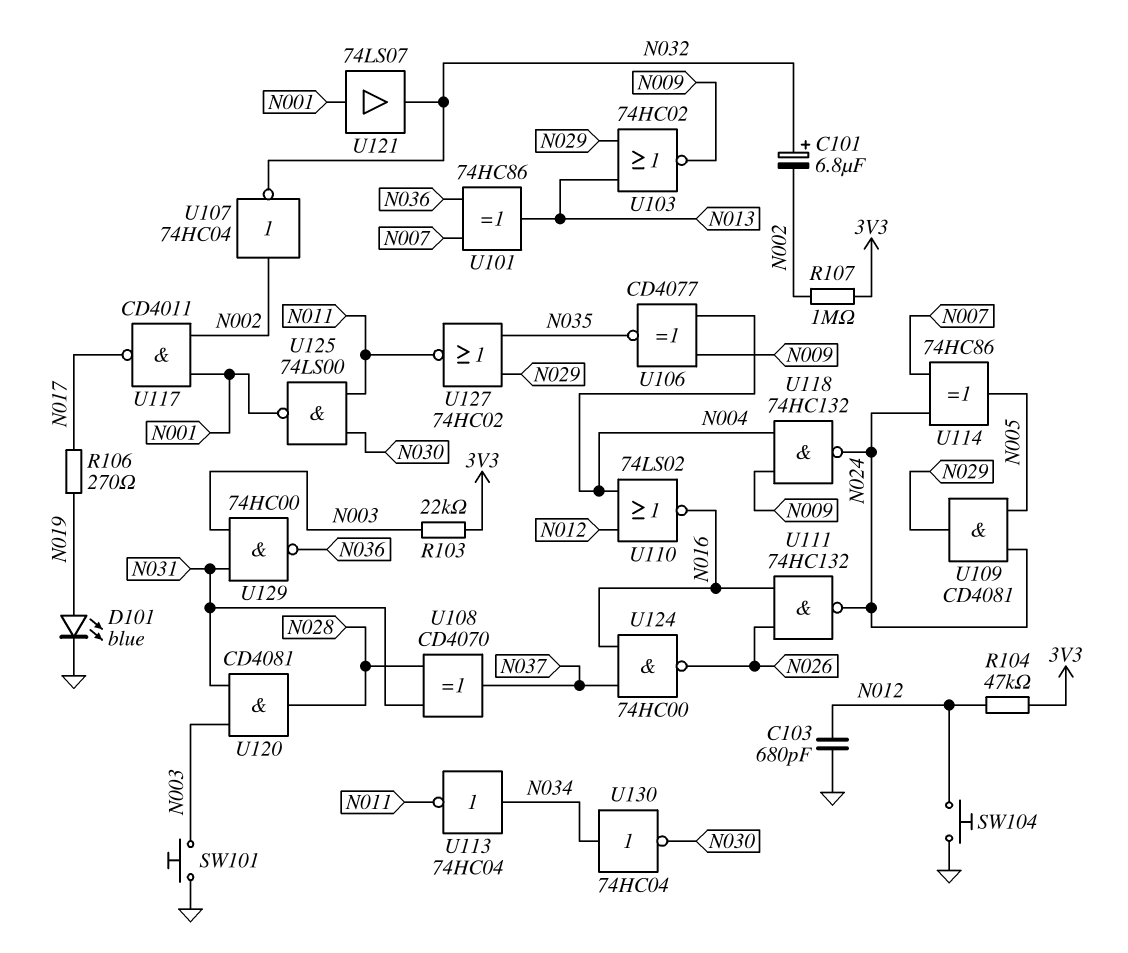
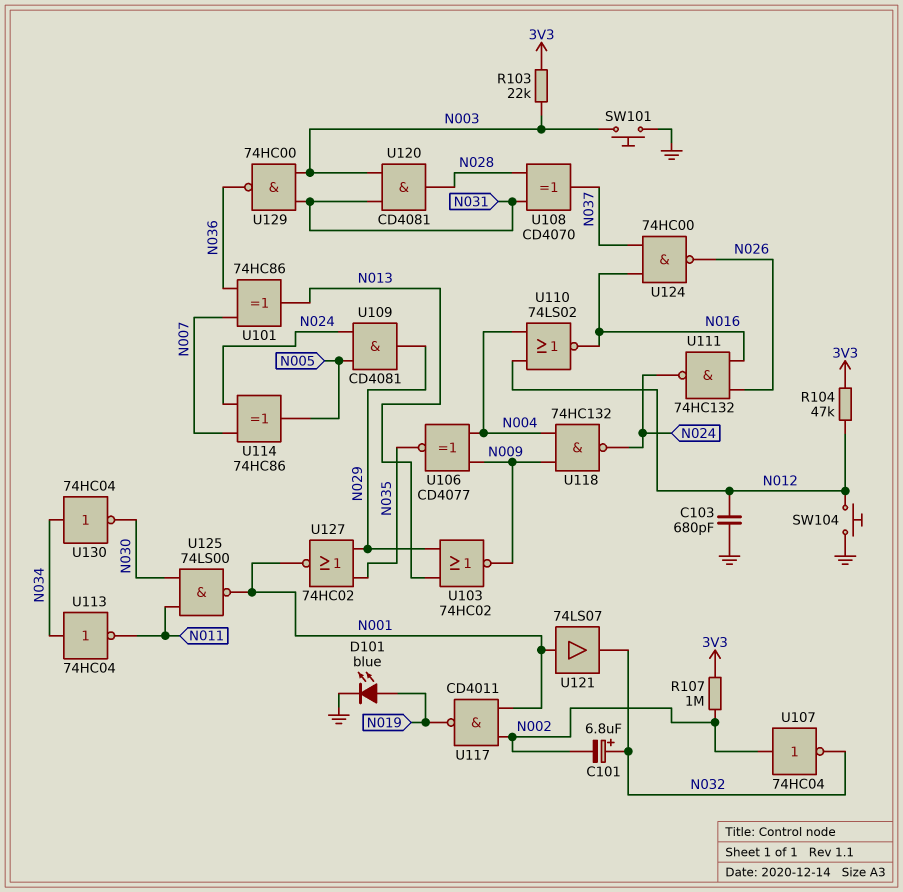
R106: 270 (N017, N019) -> none
U117: NAND CD4011 (in N001, in N002, out N017) -> NAND CD4011 (in N001, in N002, out N019)
U127: NOR 74HC02 (in N029, in N035, out N011) -> NOR 74HC02 (in N029, in N035, out N001)

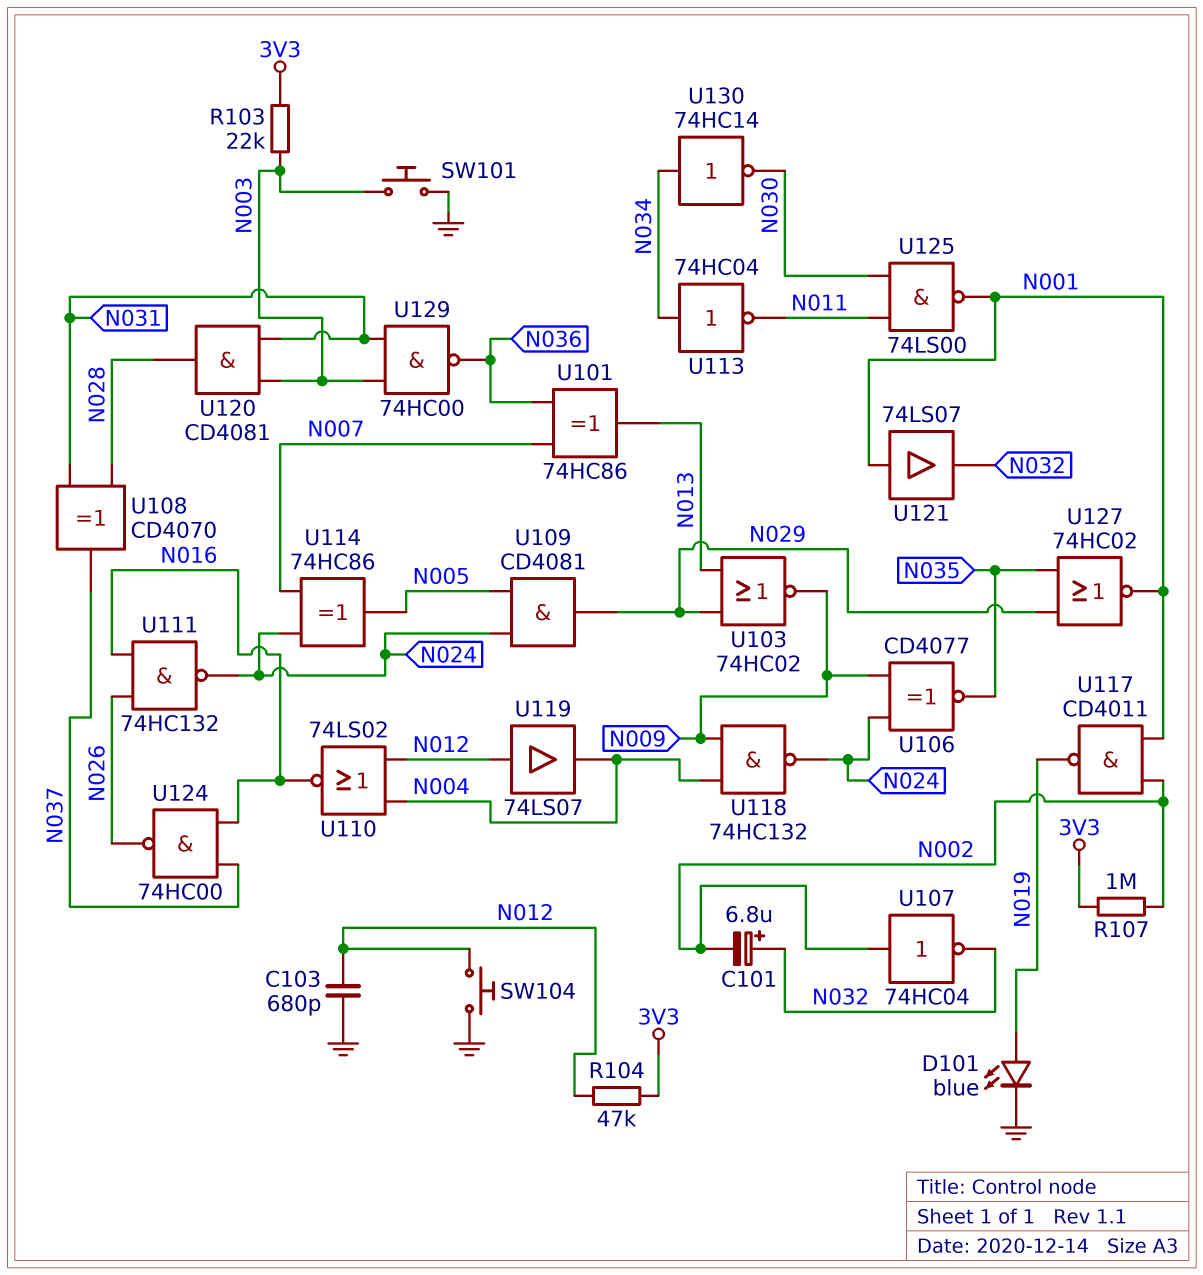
U106: XNOR CD4077 (in N004, in N009, out N035) -> XNOR CD4077 (in N009, in N024, out N035)
U119: none -> buffer 74LS07 (in N012, out N004)
U130: NOT 74HC04 (in N034, out N030) -> NOT 74HC14 (in N034, out N030)

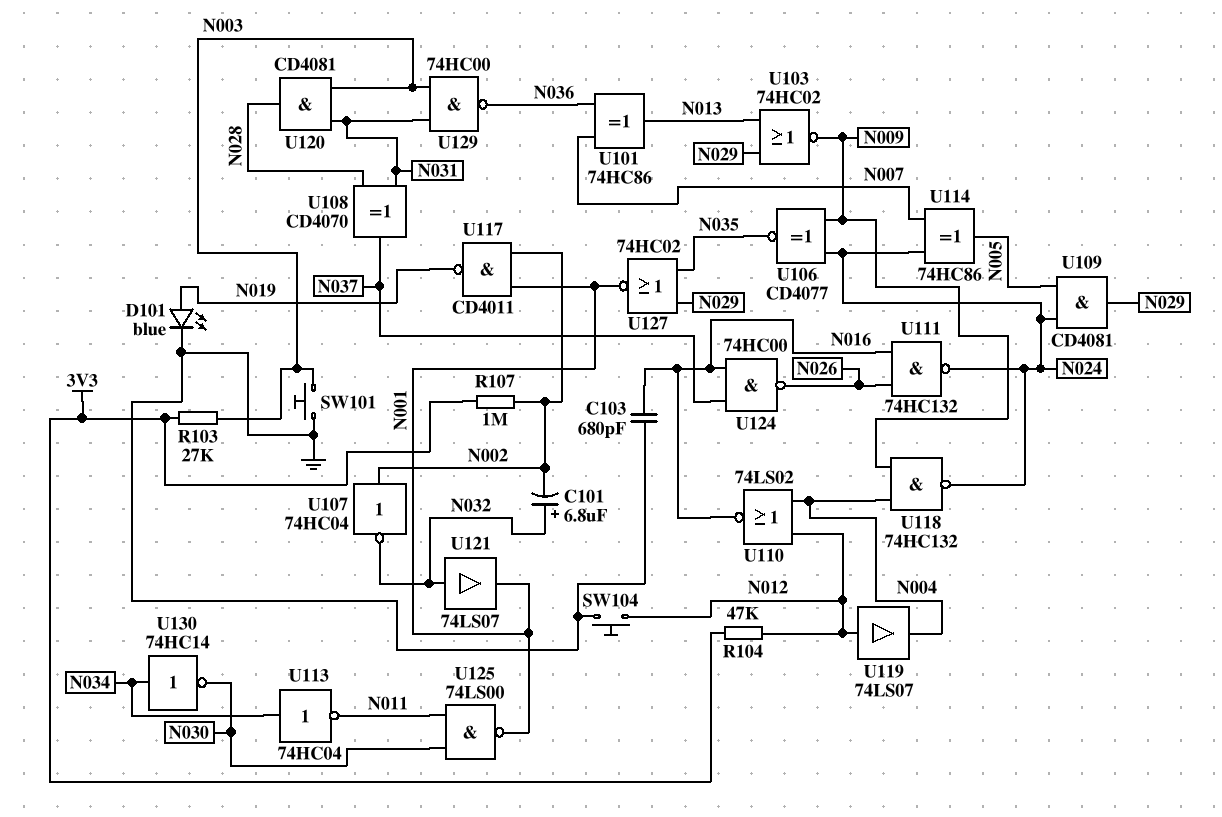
C103: 680pF (GND, N012) -> 680pF (GND, N016)
R103: 22k (3V3, N003) -> 27k (3V3, N003)
U121: buffer 74LS07 (in N001, out N032) -> buffer 74LS07 (in N032, out N001)

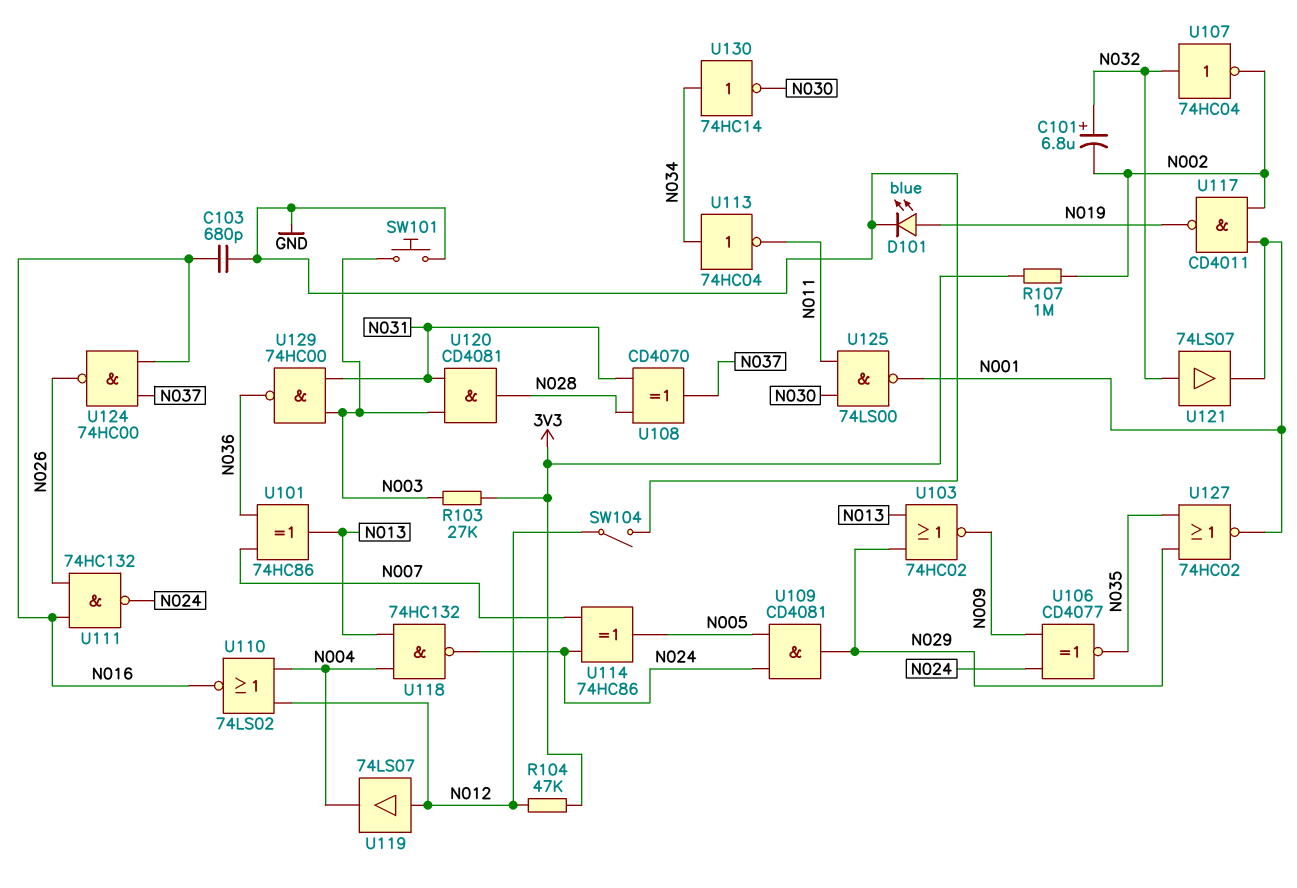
SW104: button (GND, N012) -> switch (GND, N012)
U107: NOT 74HC04 (in N002, out N032) -> NOT 74HC04 (in N032, out N002)
U118: NAND 74HC132 (in N004, in N009, out N024) -> NAND 74HC132 (in N004, in N013, out N024)

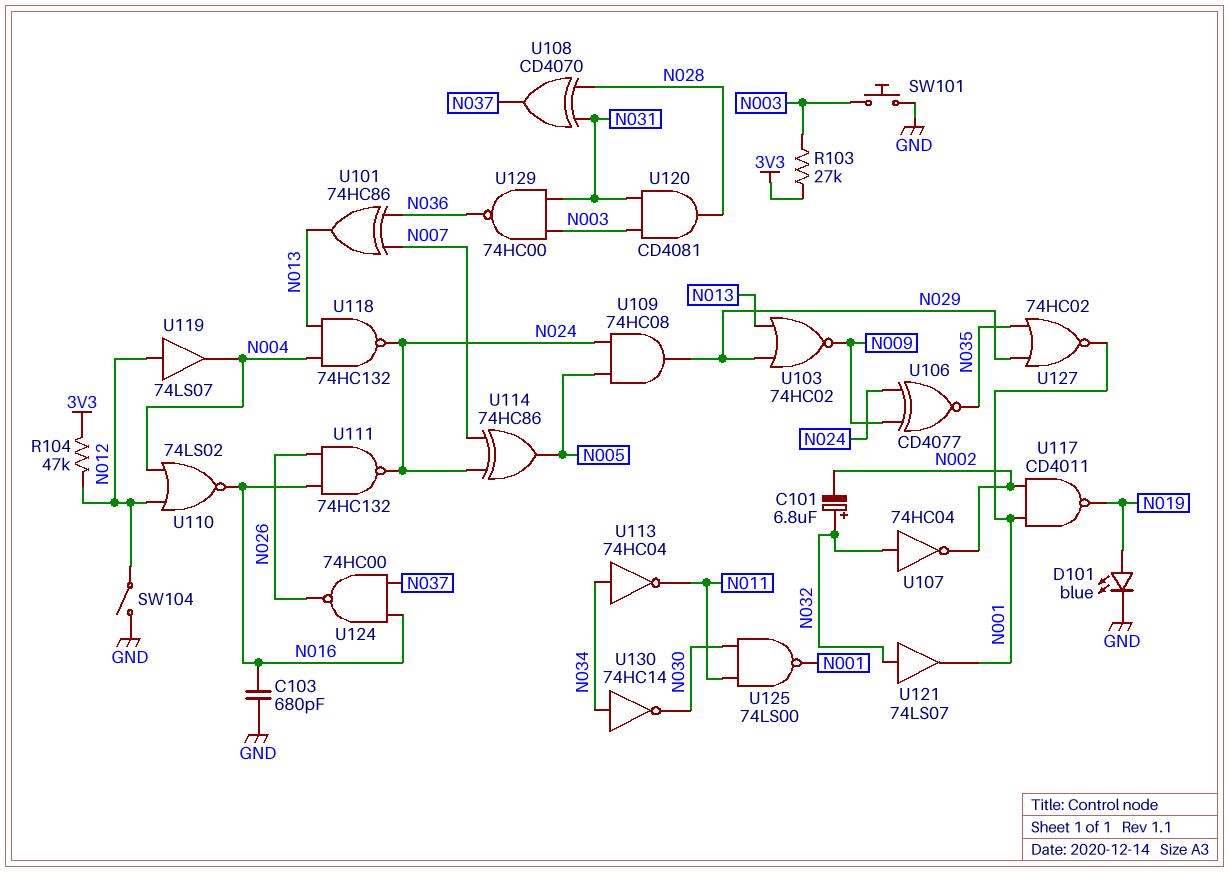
R107: 1M (3V3, N002) -> none
U109: AND CD4081 (in N005, in N024, out N029) -> AND 74HC08 (in N005, in N024, out N029)

